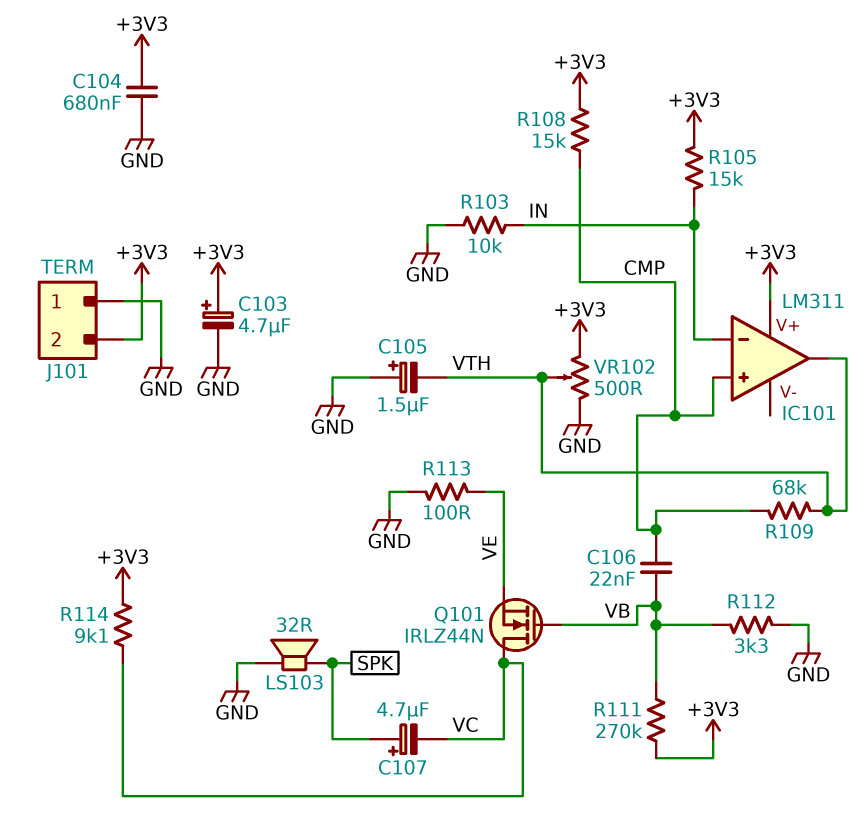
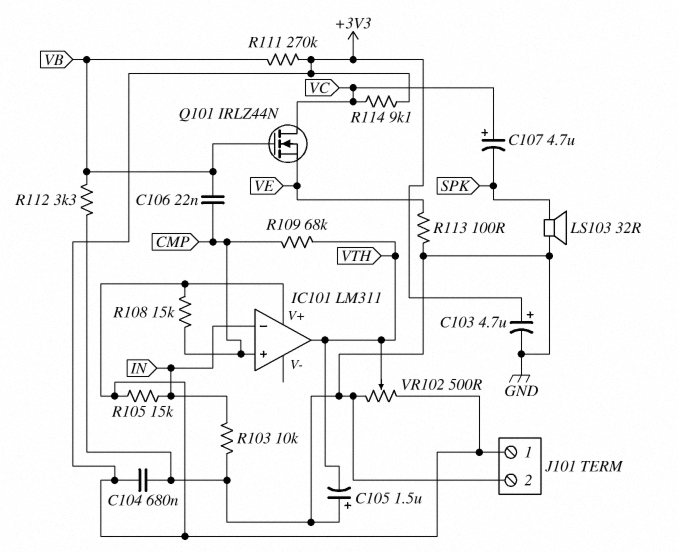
C107: 4.7uF (plus SPK, minus VC) -> 4.7uF (plus VC, minus SPK)
J101 pin 1: GND -> +3V3
J101 pin 2: +3V3 -> GND

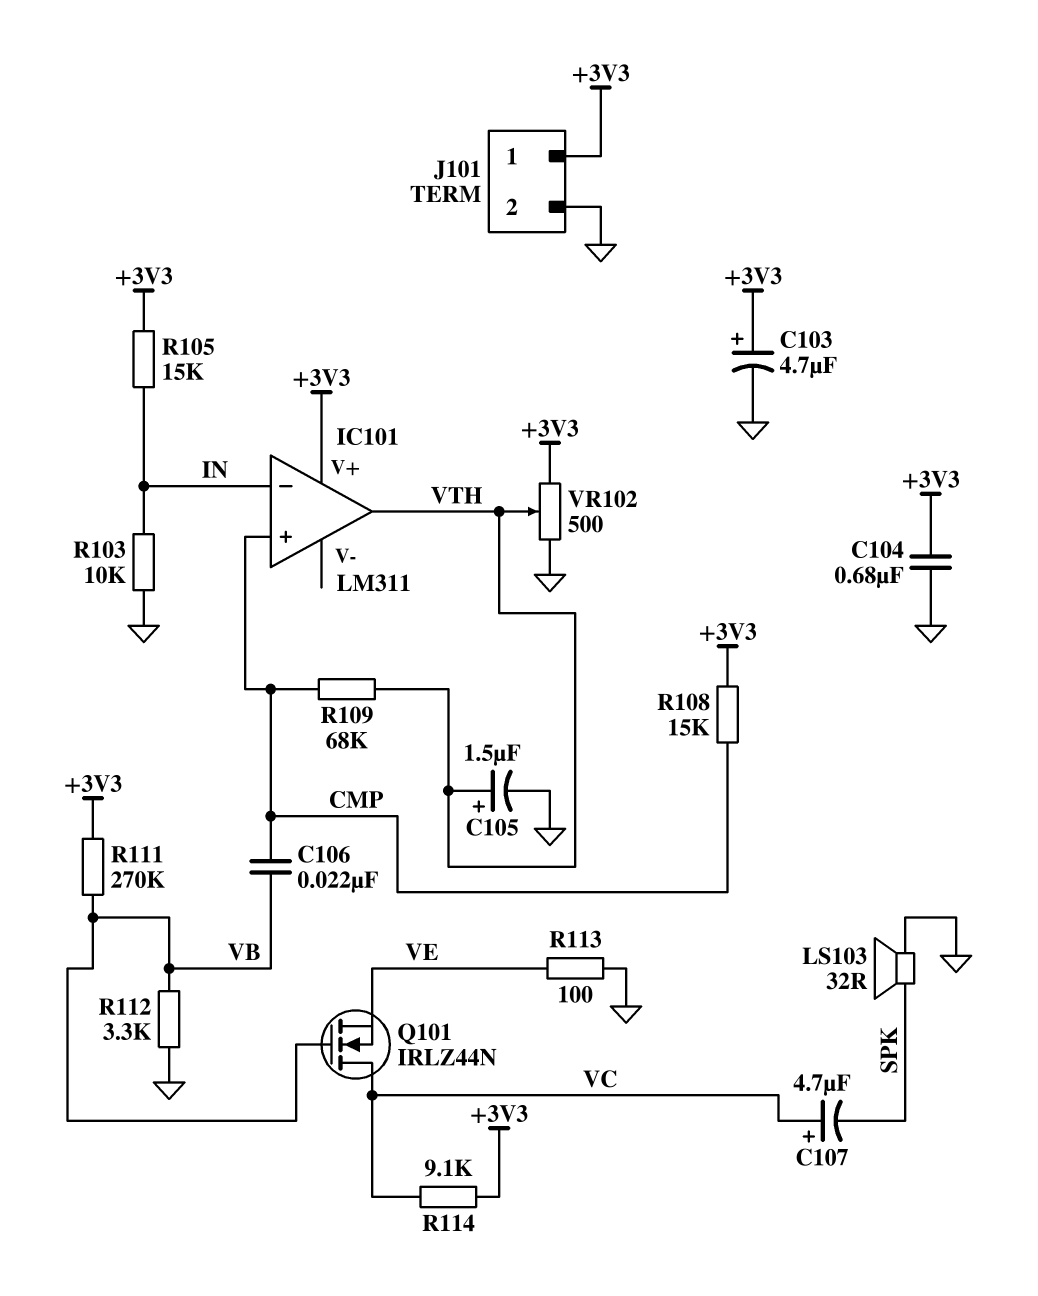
C105: 1.5uF (plus GND, minus VTH) -> 1.5uF (plus VTH, minus GND)

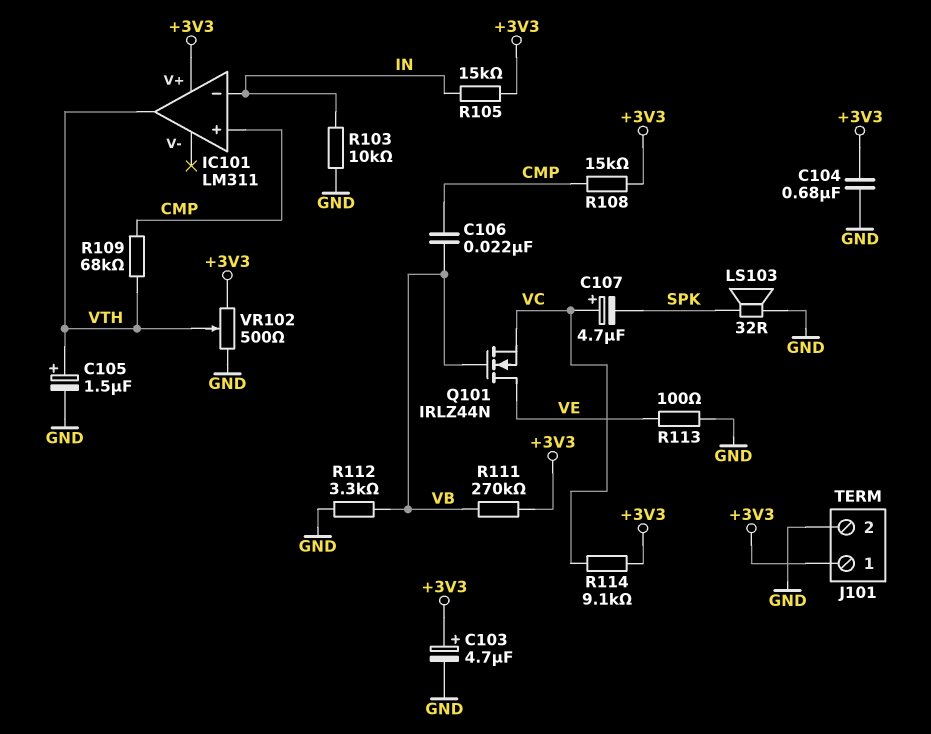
Q101: NMOS IRLZ44N (G VB, D VC, S VE) -> NMOS IRLZ44N (G VB, D VE, S VC)

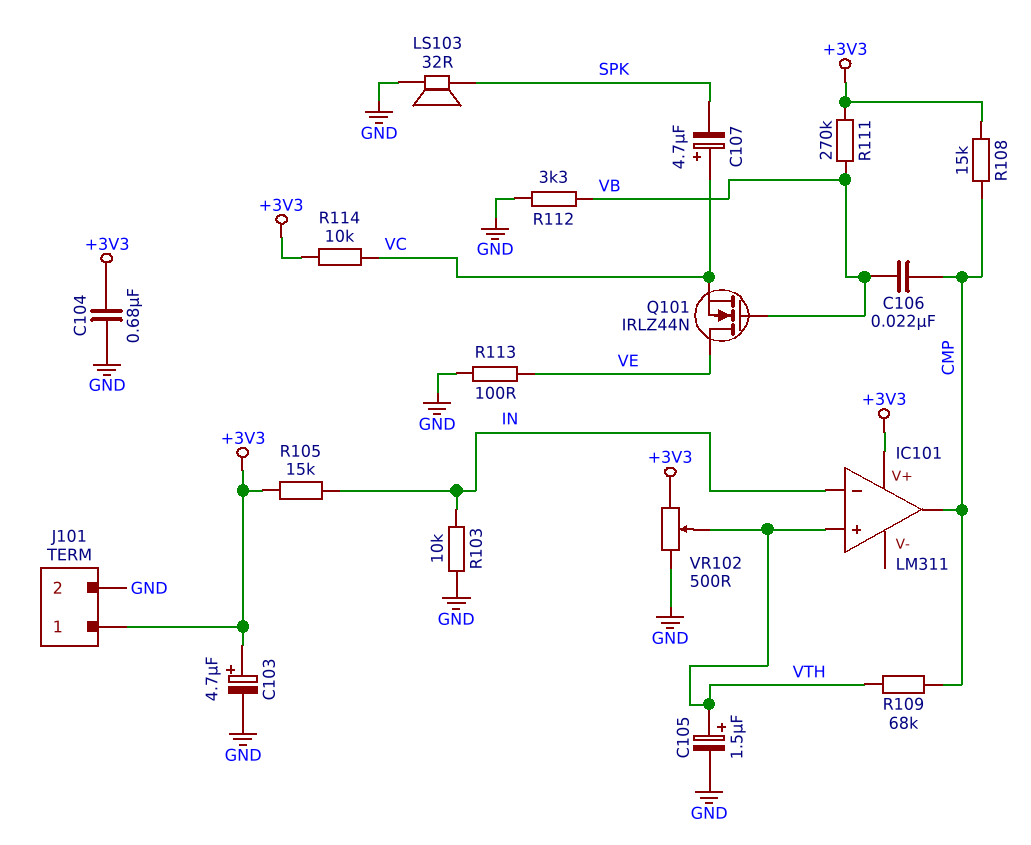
IC101 pin in+: CMP -> VTH
IC101 pin out: VTH -> CMP
R114: 9.1k (+3V3, VC) -> 10k (+3V3, VC)

